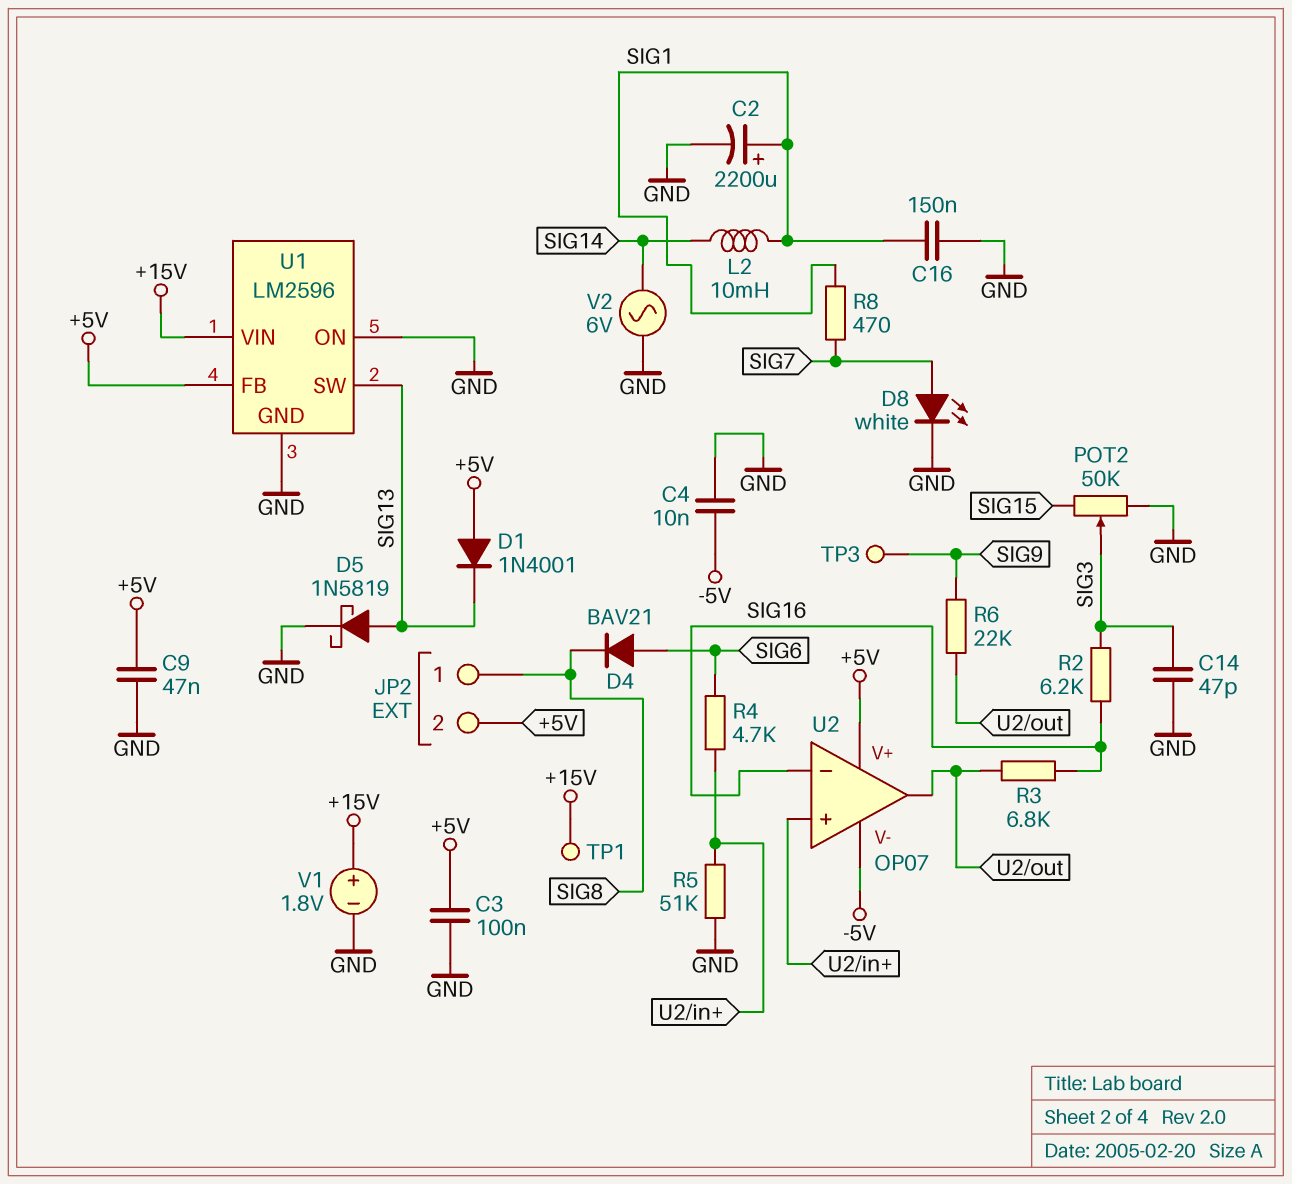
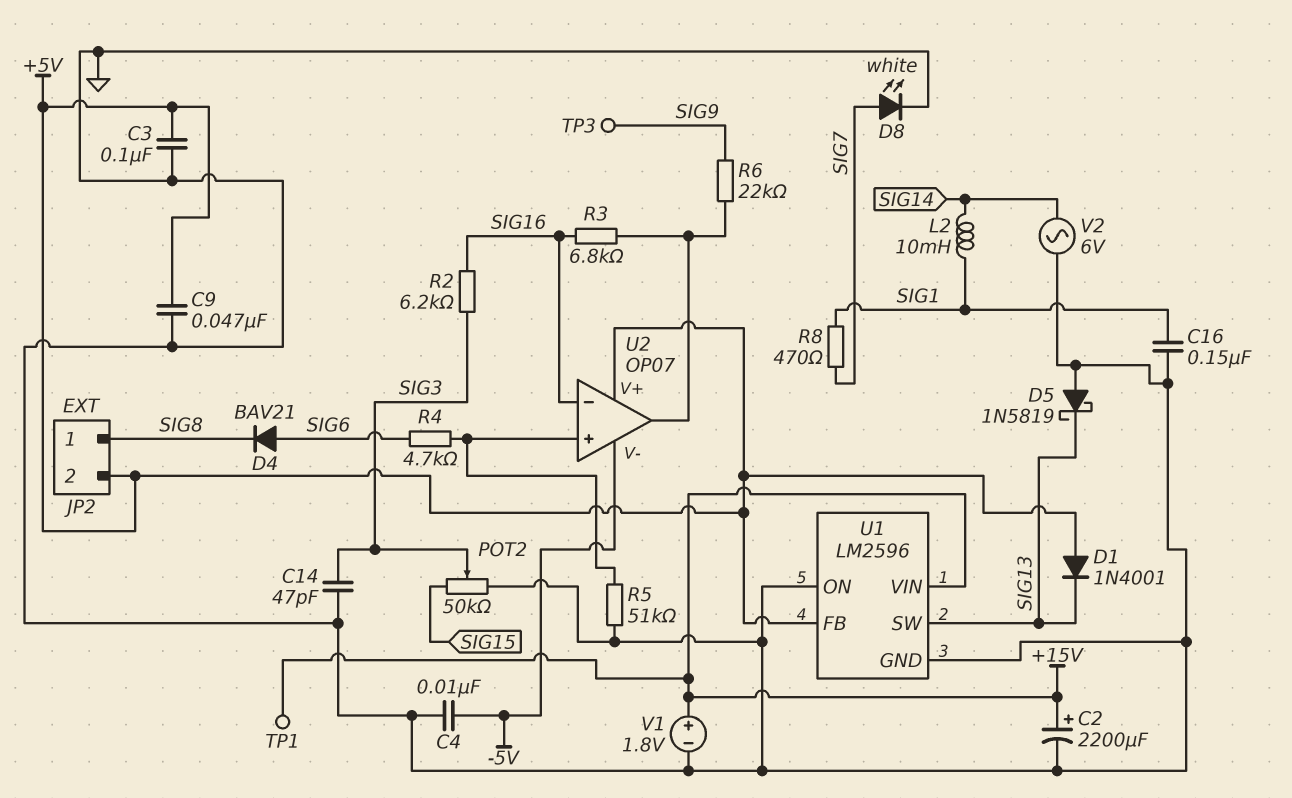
C2: 2200uF (plus SIG1, minus GND) -> 2200uF (plus +15V, minus GND)
D5: schottky 1N5819 (A SIG13, K GND) -> schottky 1N5819 (A GND, K SIG13)

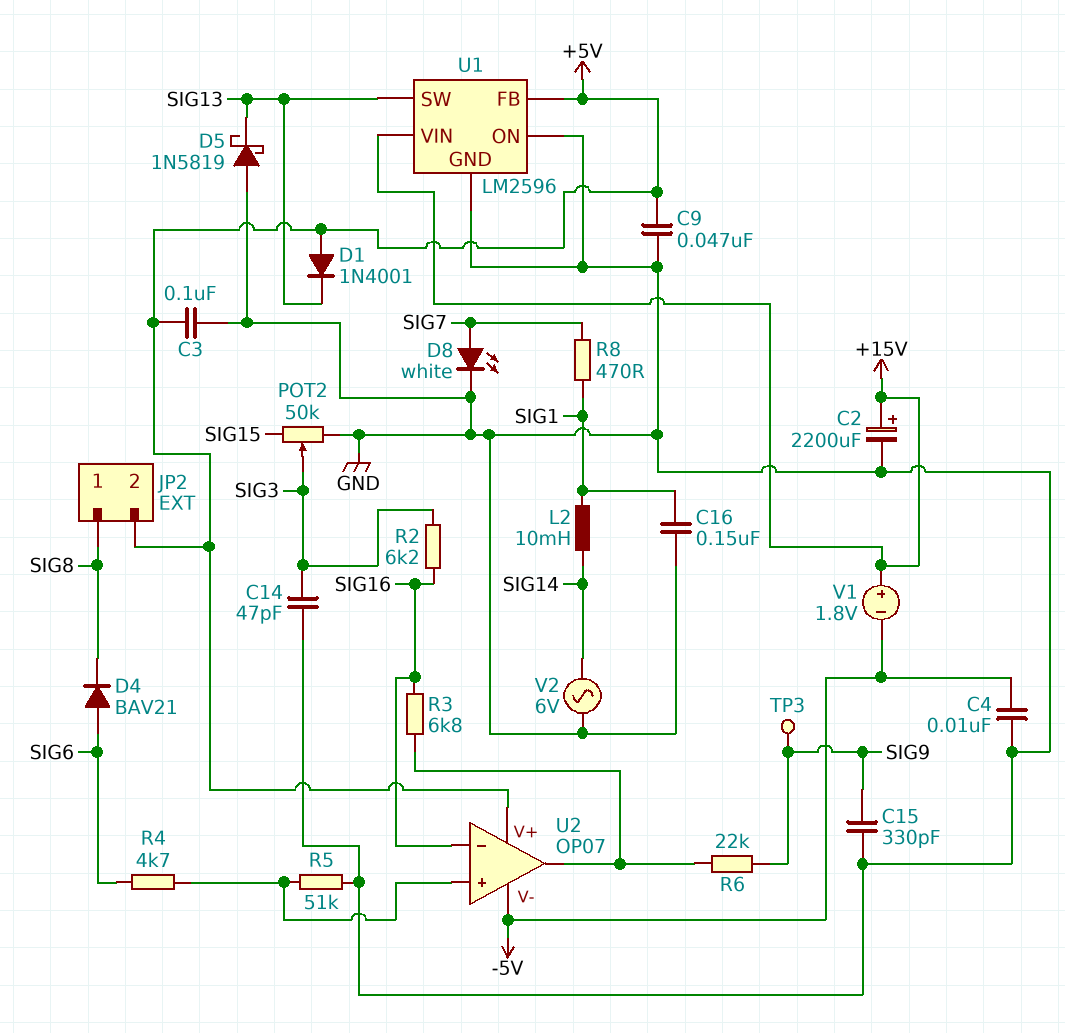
C15: none -> 330pF (GND, SIG9)
TP1: test point (+15V) -> none
V1: 1.8V (plus +15V, minus GND) -> 1.8V (plus +15V, minus -5V)

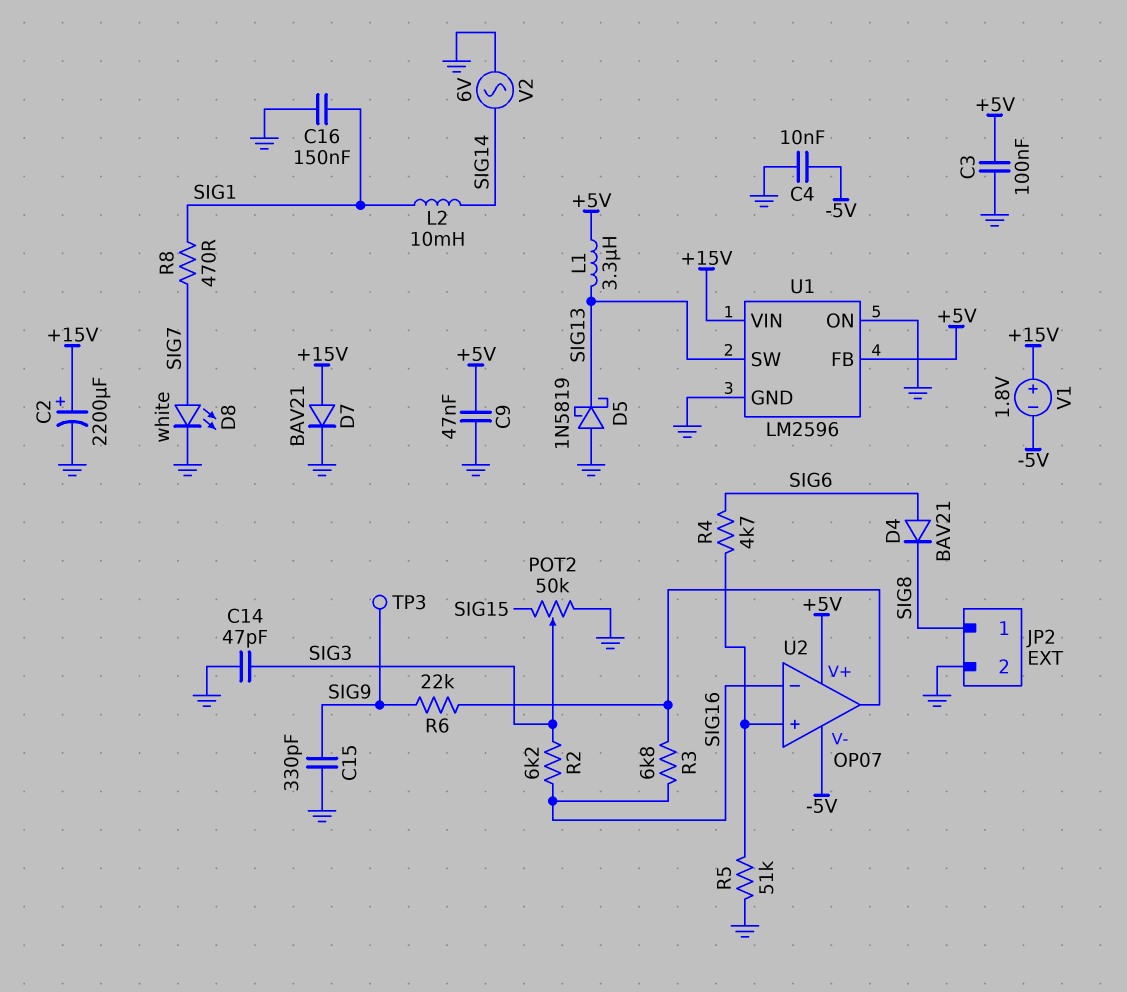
D1: diode 1N4001 (A +5V, K SIG13) -> none
D7: none -> diode BAV21 (A +15V, K GND)
JP2 pin 2: +5V -> GND
L1: none -> 3.3uH (+5V, SIG13)

